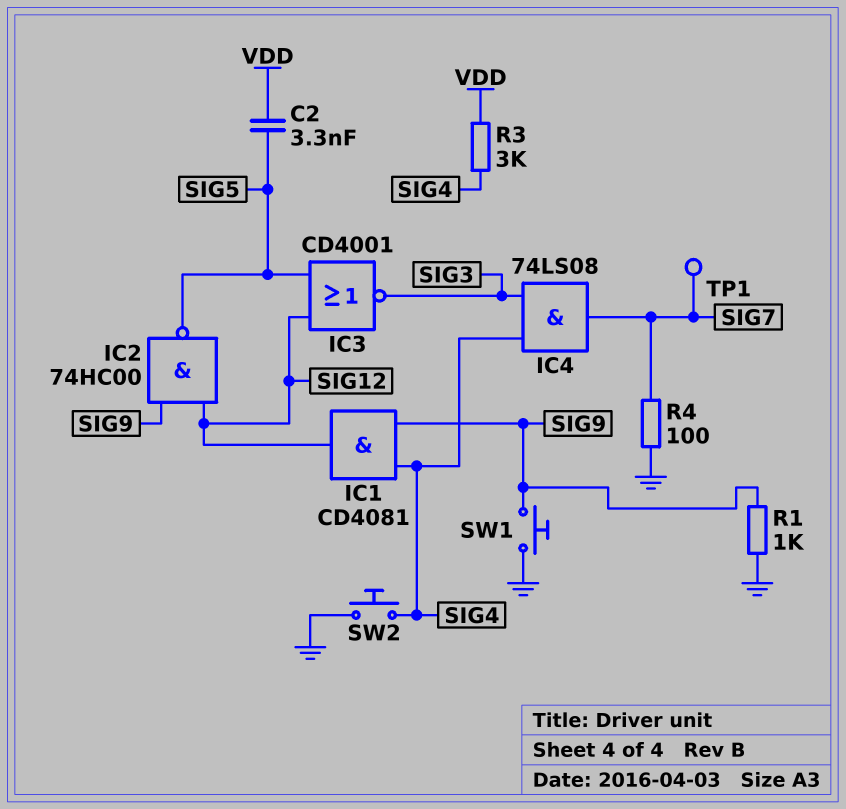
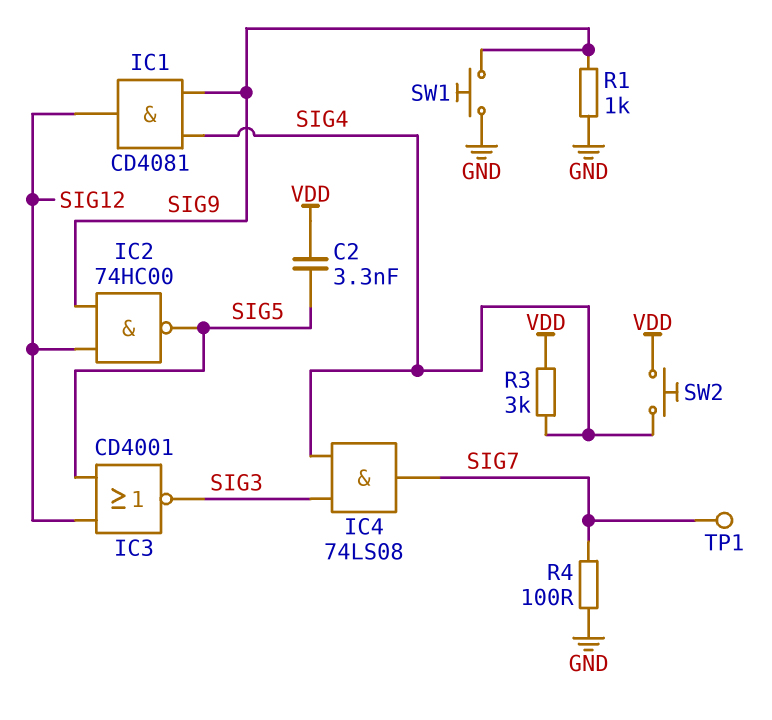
SW2: button (GND, SIG4) -> button (SIG4, VDD)

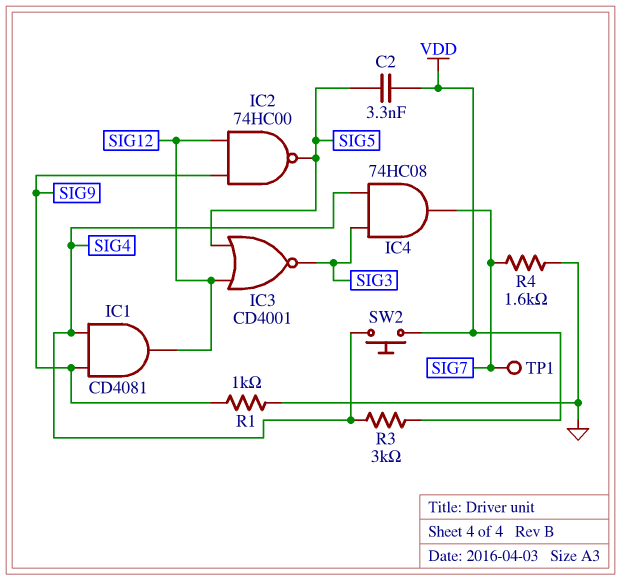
IC4: AND 74LS08 (in SIG3, in SIG4, out SIG7) -> AND 74HC08 (in SIG3, in SIG4, out SIG7)
R4: 100 (GND, SIG7) -> 1.6k (GND, SIG7)
SW1: button (GND, SIG9) -> none

